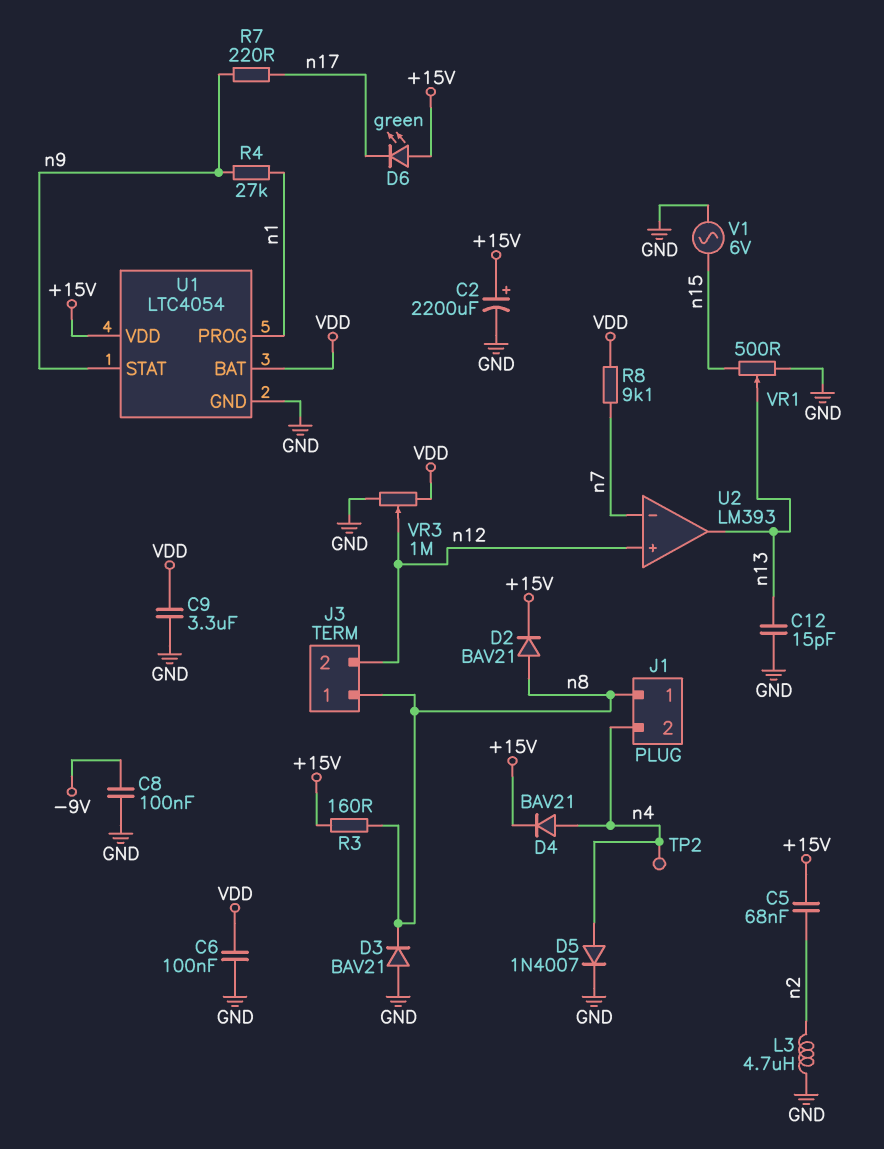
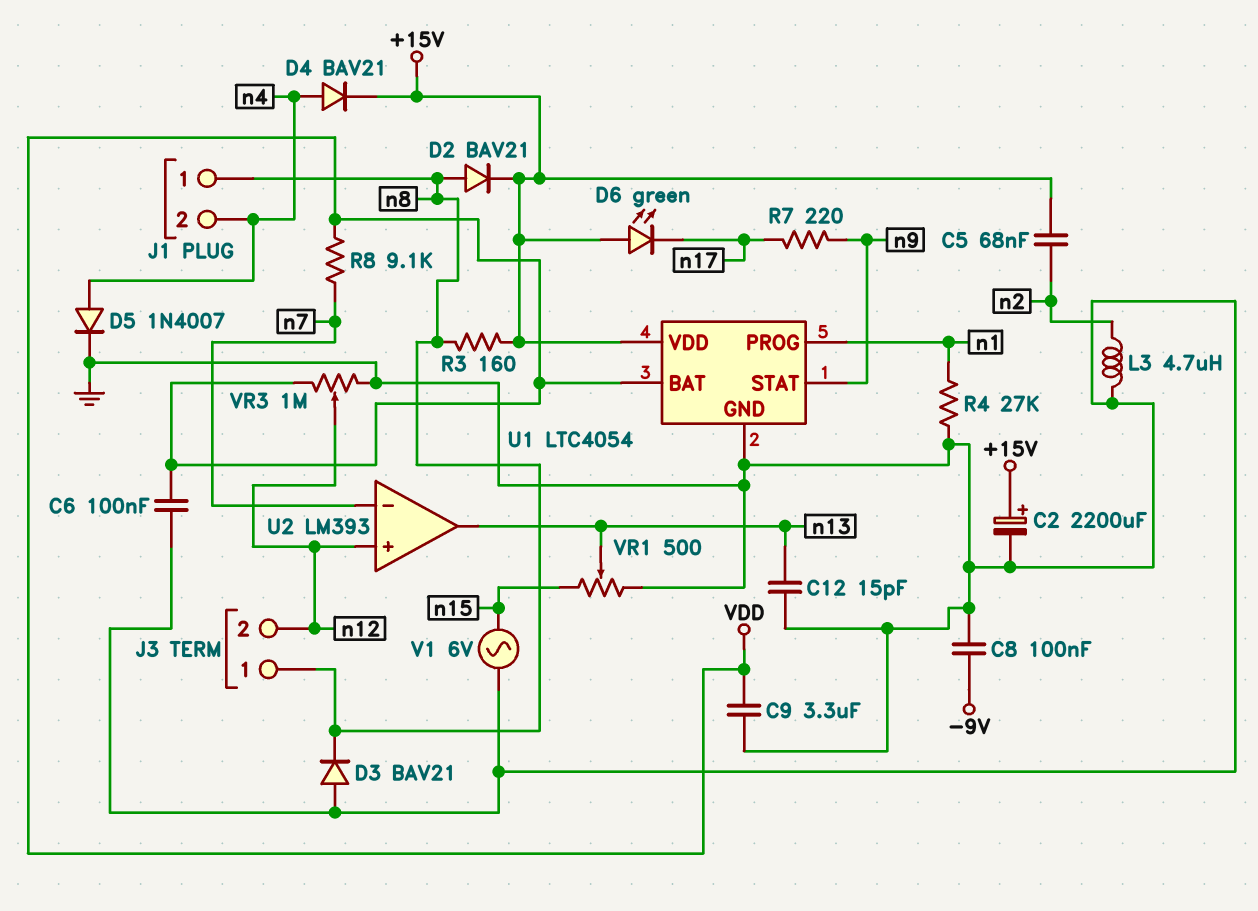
R4: 27k (n1, n9) -> 27k (GND, n1)
TP2: test point (n4) -> none

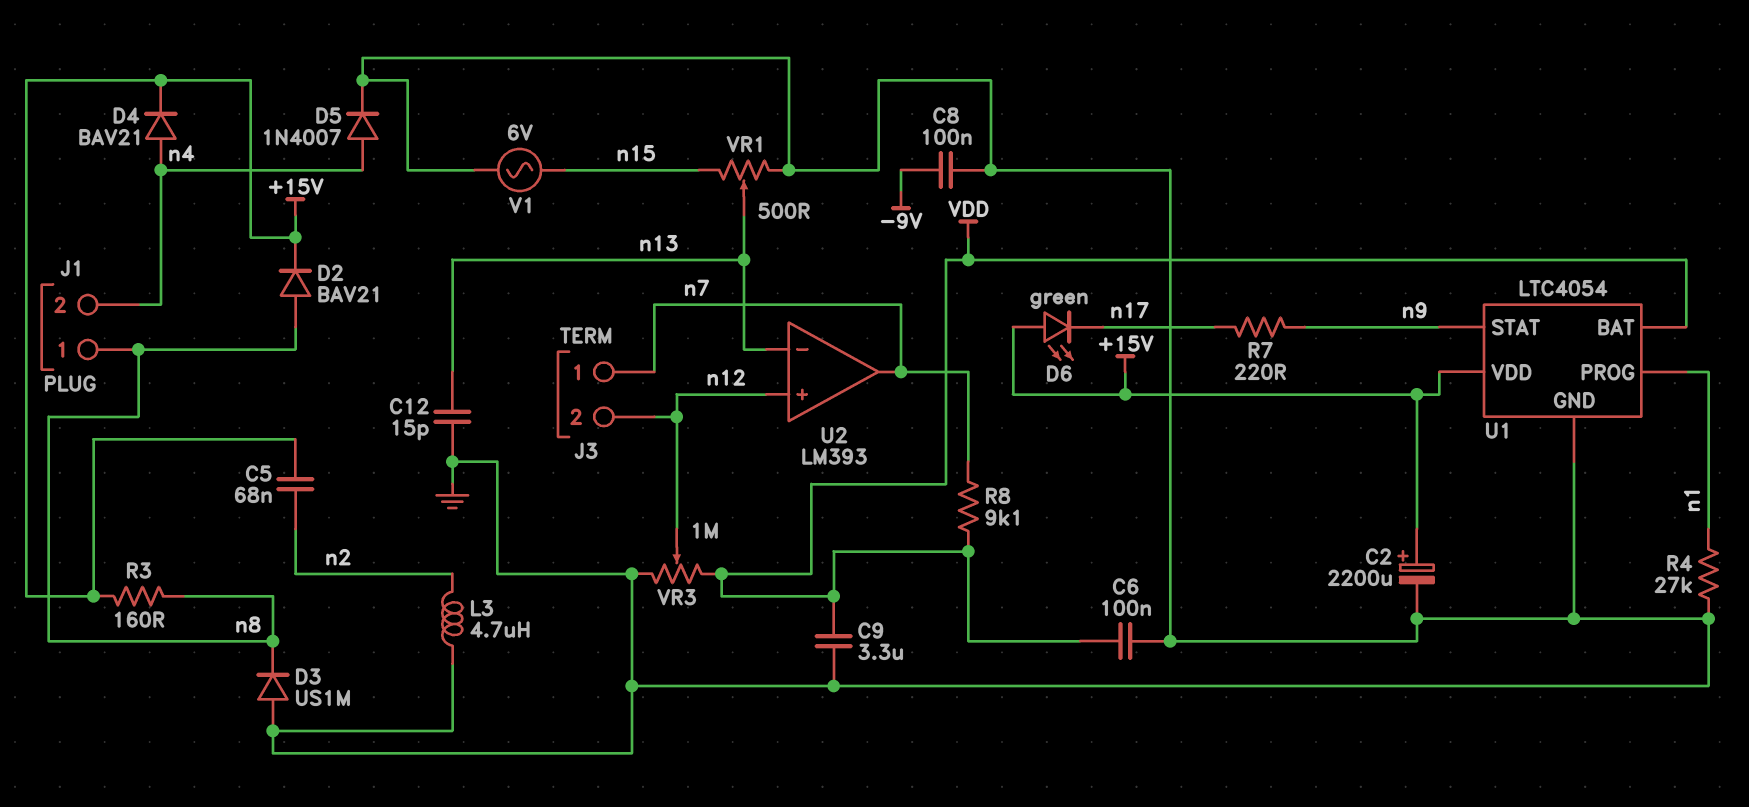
D3: diode BAV21 (A GND, K n8) -> diode US1M (A GND, K n8)
J3 pin 1: n8 -> n7
U2 pin in-: n7 -> n13
U2 pin out: n13 -> n7

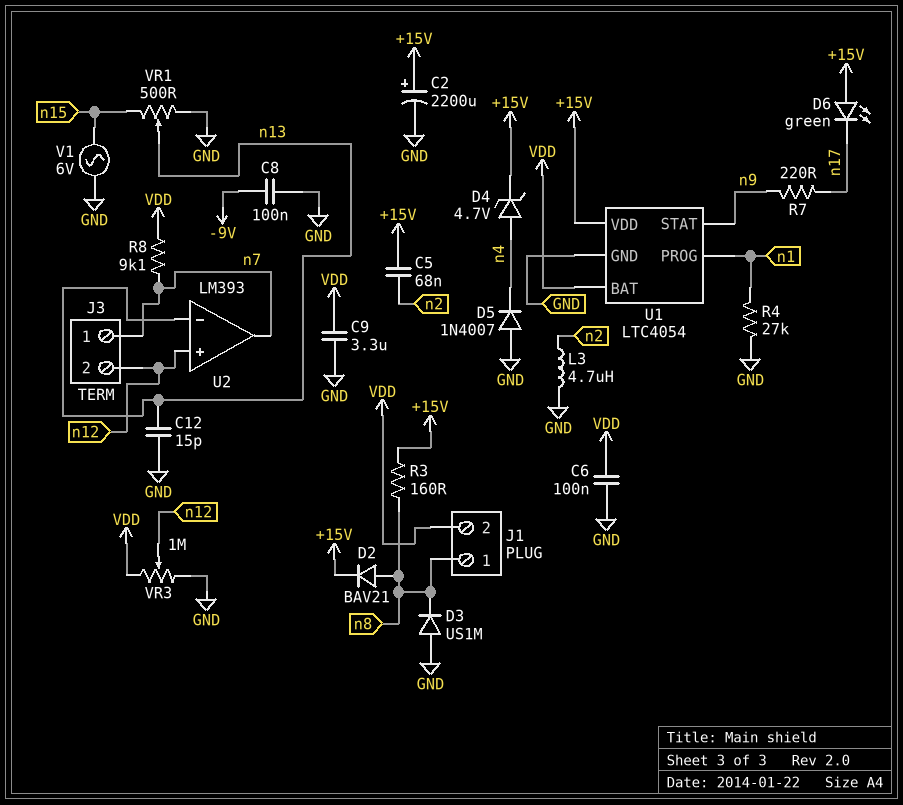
D4: diode BAV21 (A n4, K +15V) -> zener 4.7V (A n4, K +15V)
D5: diode 1N4007 (A n4, K GND) -> diode 1N4007 (A GND, K n4)
J1 pin 2: n4 -> VDD

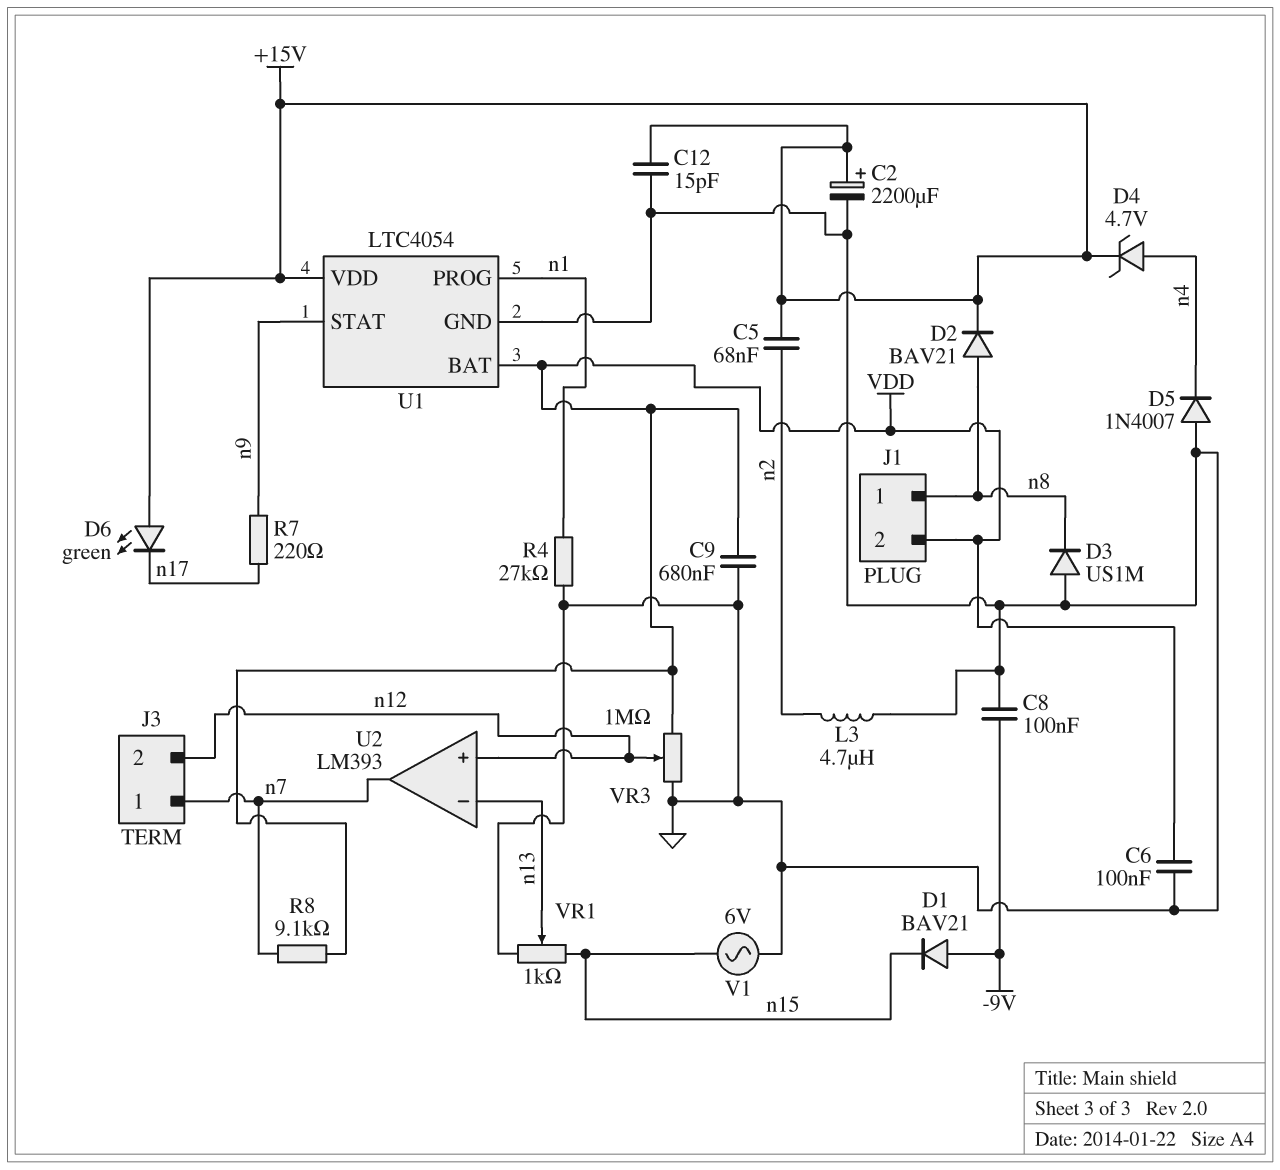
C9: 3.3uF (GND, VDD) -> 680nF (GND, VDD)
C12: 15pF (GND, n13) -> 15pF (+15V, GND)
D1: none -> diode BAV21 (A -9V, K n15)
R3: 160 (+15V, n8) -> none
VR1: 500 (GND, n15, wiper n13) -> 1k (GND, n15, wiper n13)

